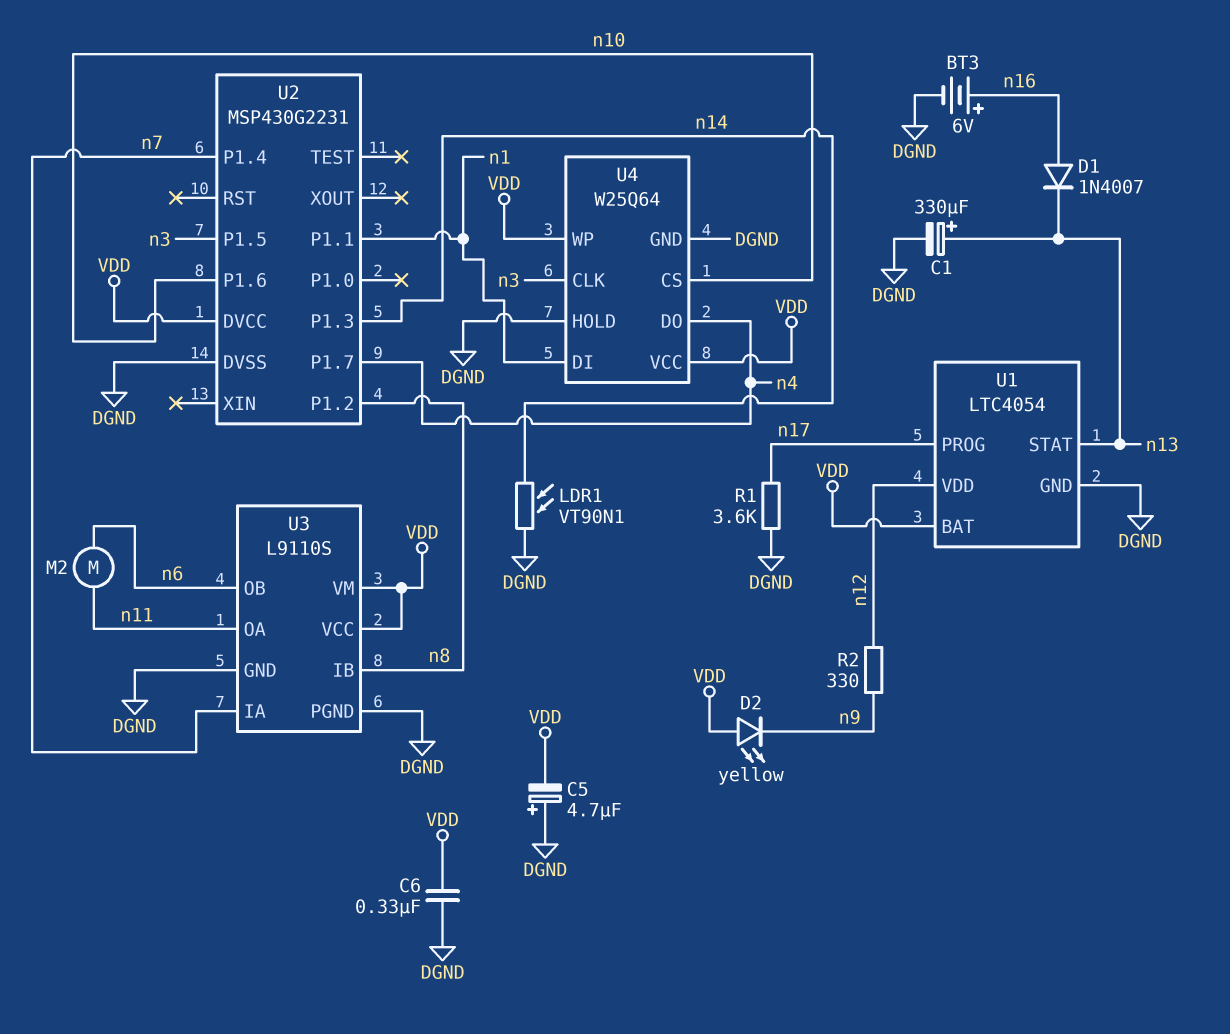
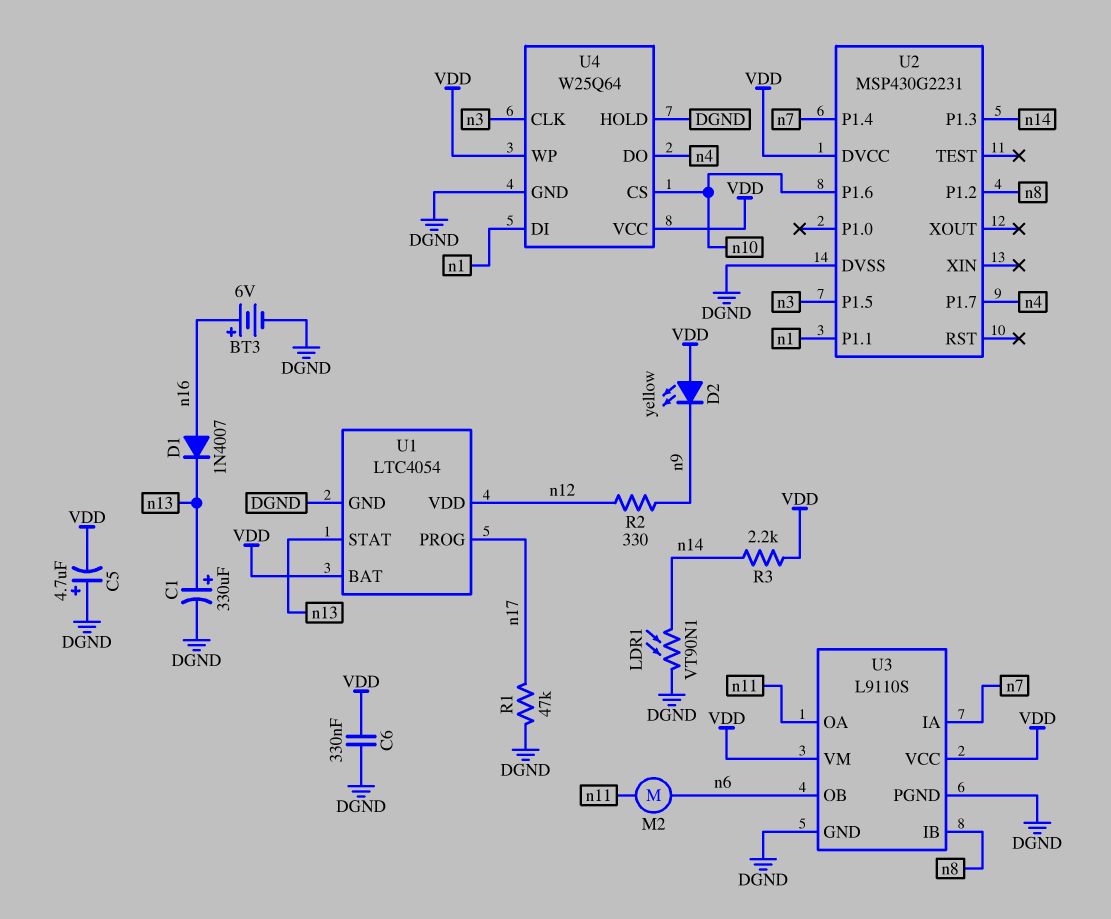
R1: 3.6k (DGND, n17) -> 47k (DGND, n17)
R3: none -> 2.2k (VDD, n14)

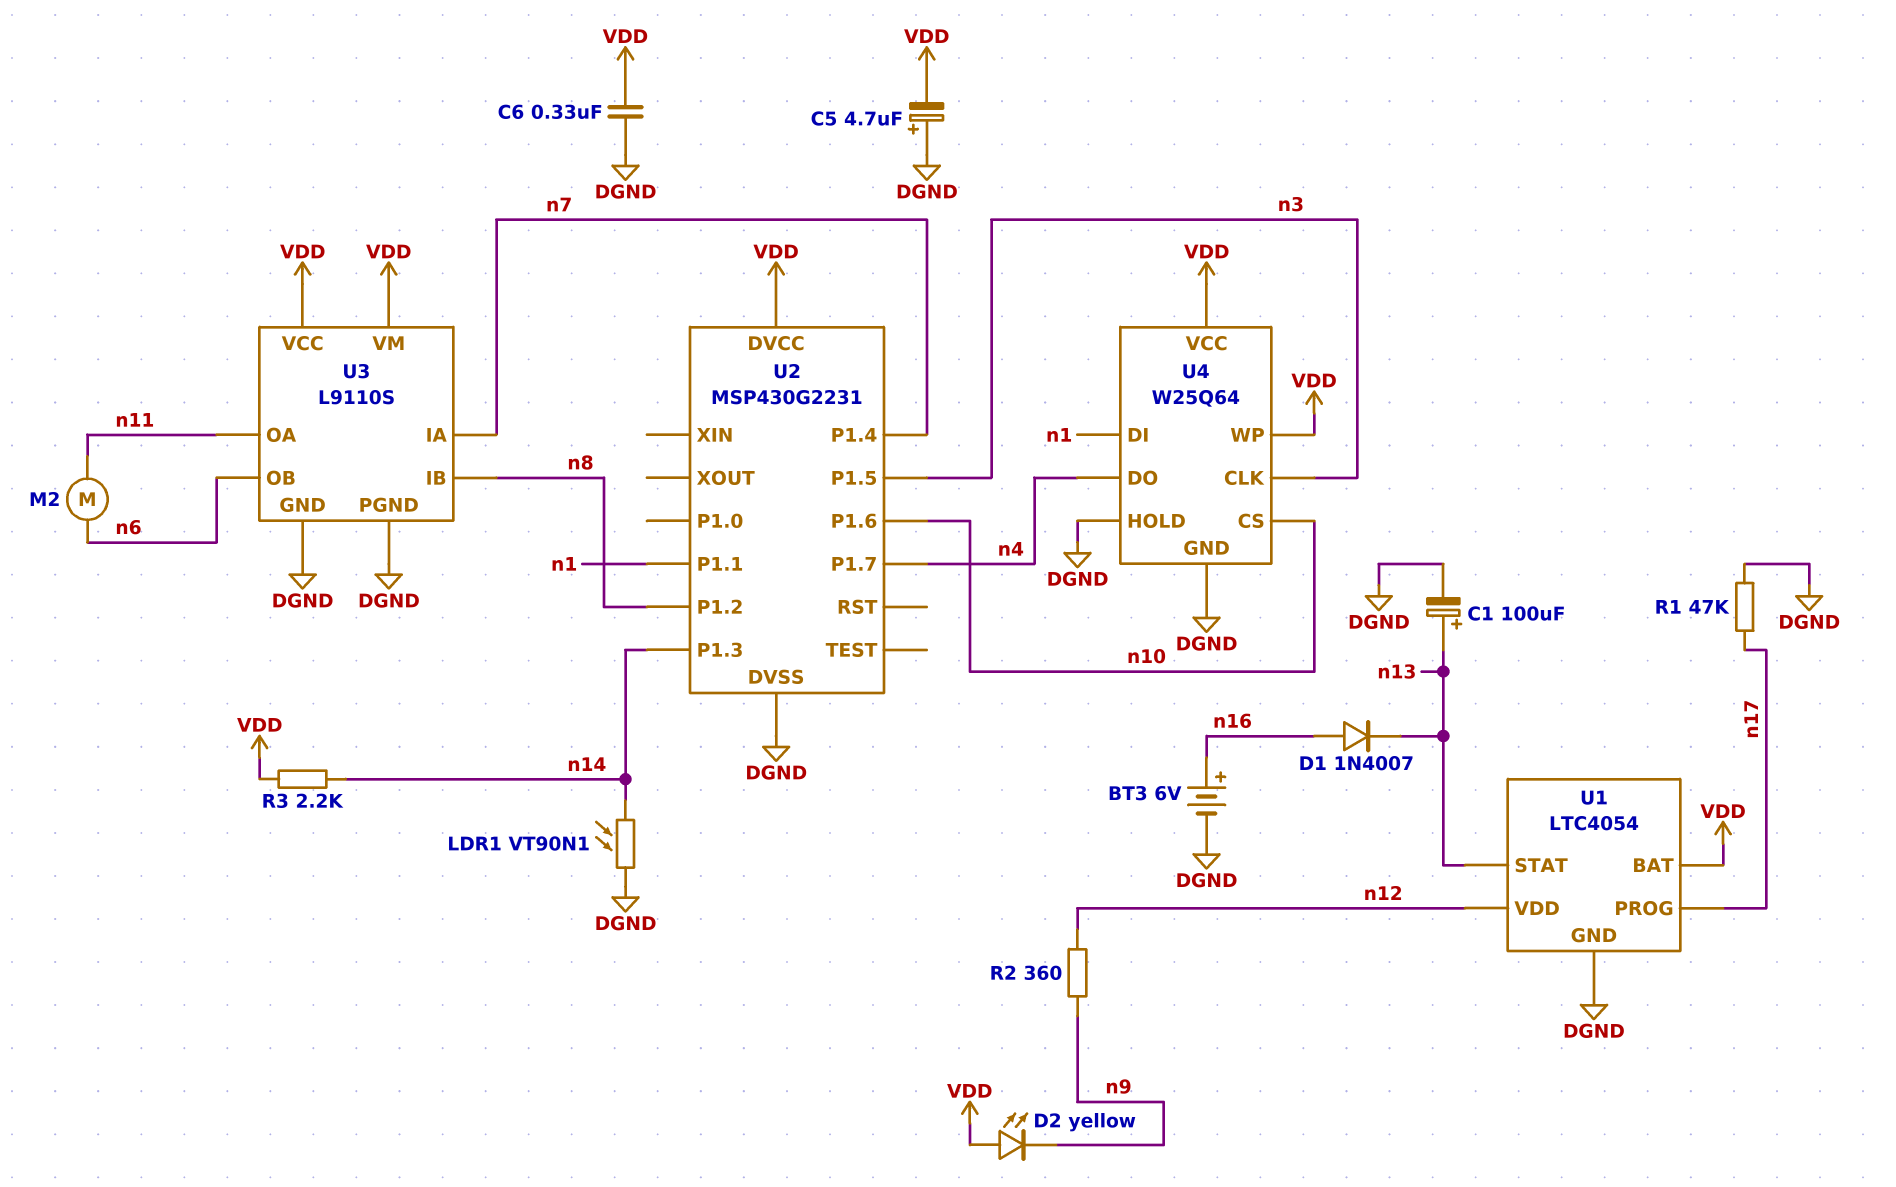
C1: 330uF (plus n13, minus DGND) -> 100uF (plus n13, minus DGND)
R2: 330 (n9, n12) -> 360 (n9, n12)

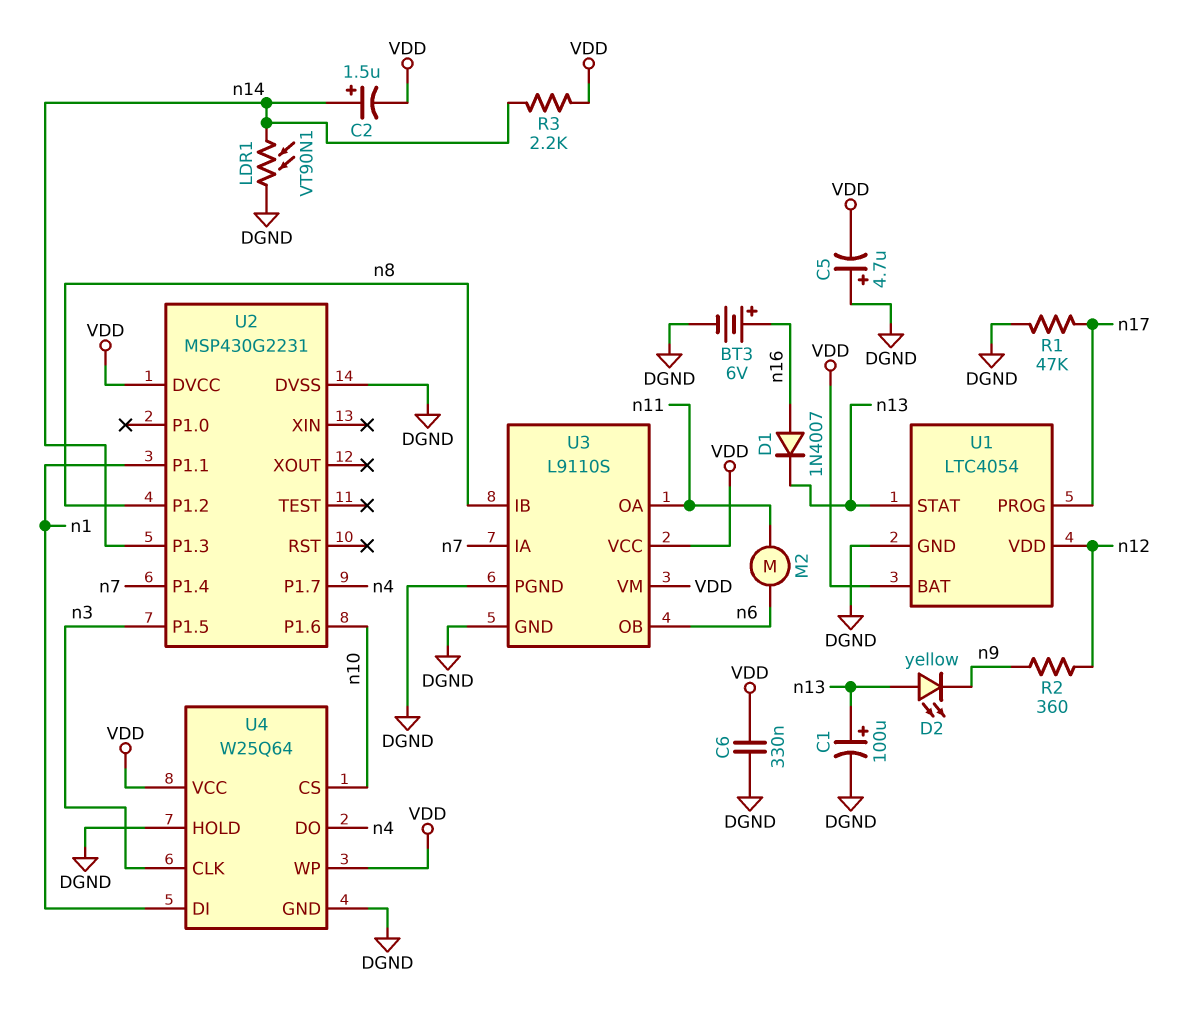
C2: none -> 1.5uF (plus n14, minus VDD)
D2: LED yellow (A VDD, K n9) -> LED yellow (A n13, K n9)

